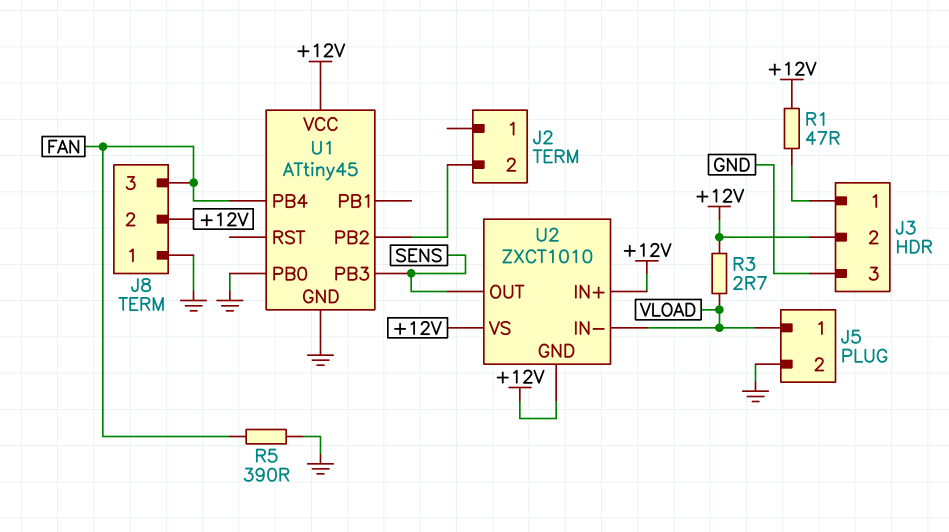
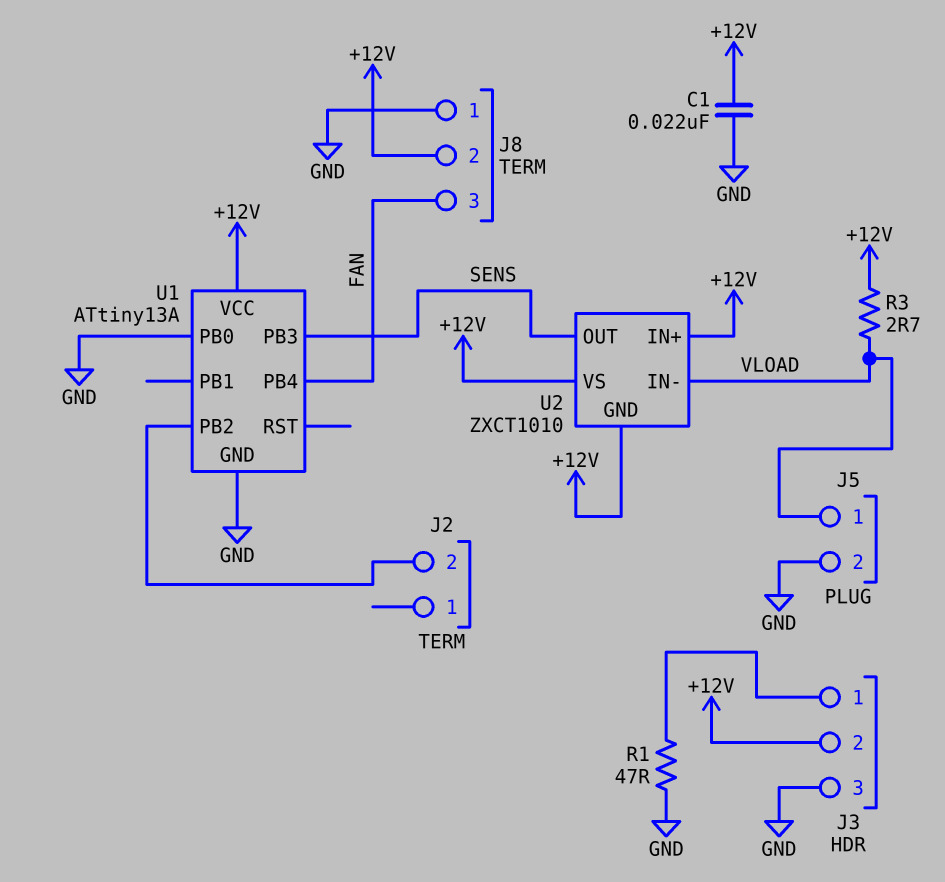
C1: none -> 22nF (+12V, GND)
R1: 47 (+12V, J3/1) -> 47 (GND, J3/1)
R5: 390 (FAN, GND) -> none
U1: ATtiny45 -> ATtiny13A

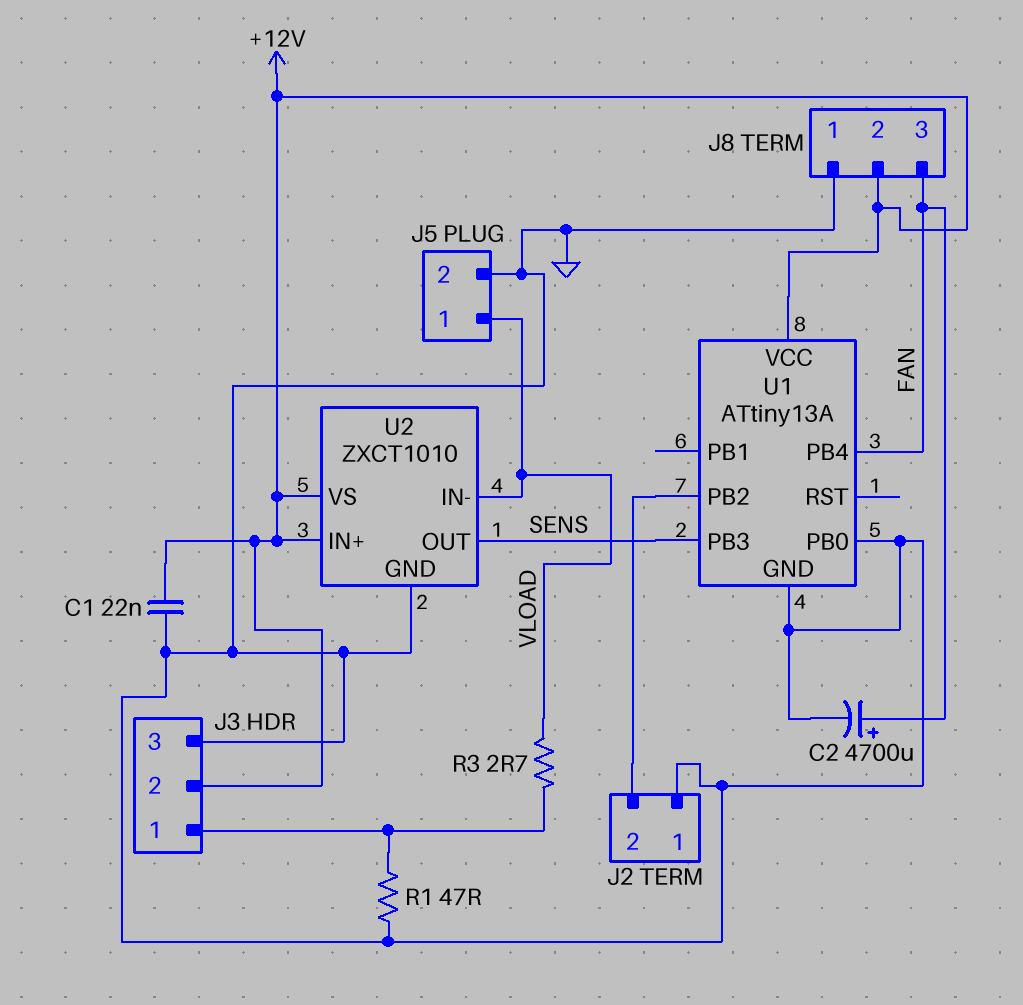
C2: none -> 4700uF (plus FAN, minus GND)
J2 pin 1: none -> GND
R3: 2.7 (+12V, VLOAD) -> 2.7 (J3/1, VLOAD)
U2 pin GND: +12V -> GND

